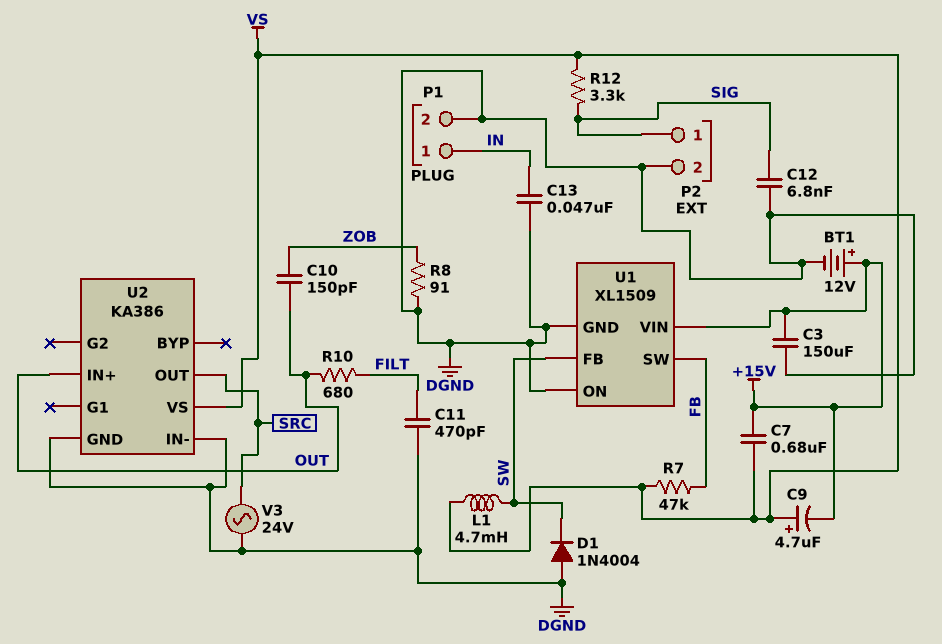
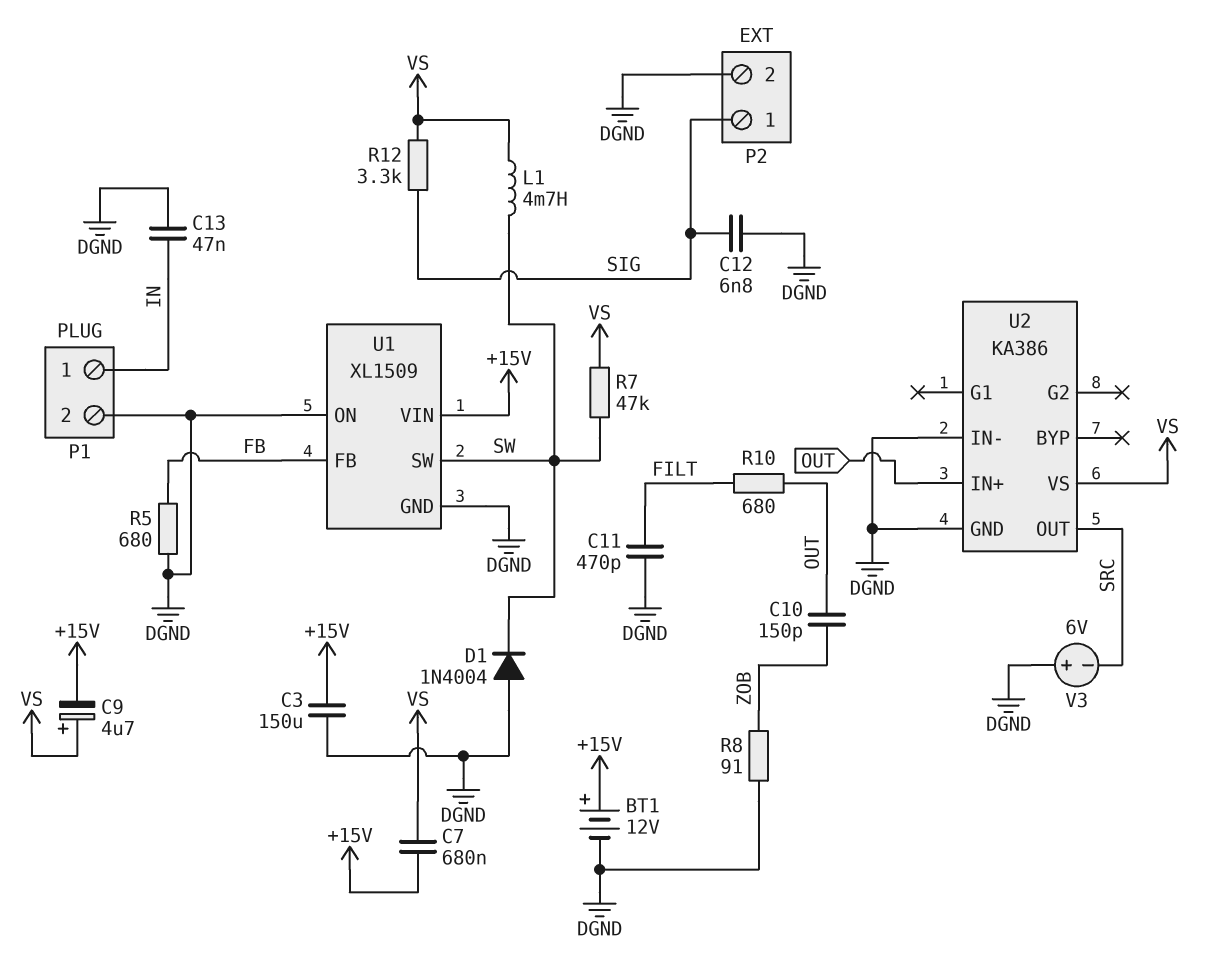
R5: none -> 680 (DGND, FB)
R7: 47k (FB, VS) -> 47k (SW, VS)
U1 pin FB: SW -> FB
U1 pin SW: FB -> SW
V3: AC 24V (DGND, SRC) -> 6V (plus DGND, minus SRC)

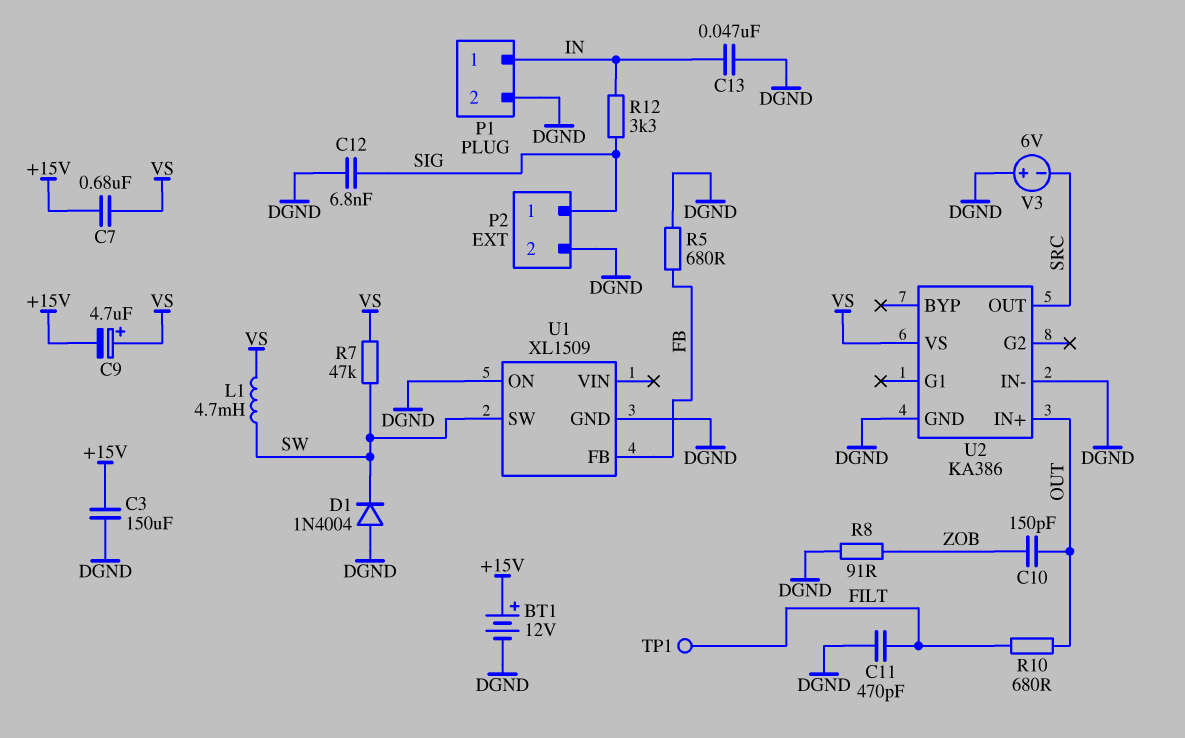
R12: 3.3k (SIG, VS) -> 3.3k (IN, SIG)
TP1: none -> test point (FILT)
U1 pin VIN: +15V -> none

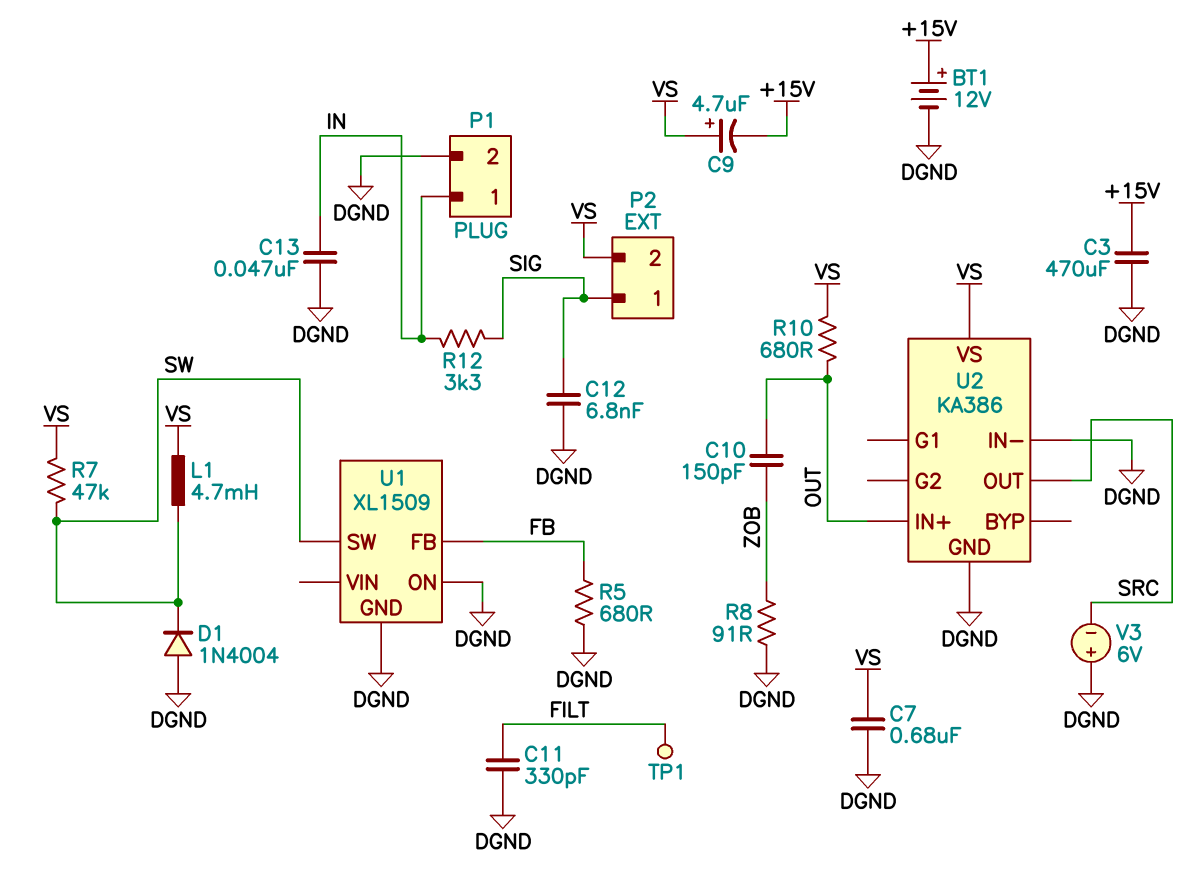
C3: 150uF (+15V, DGND) -> 470uF (+15V, DGND)
C7: 680nF (+15V, VS) -> 680nF (DGND, VS)
C11: 470pF (DGND, FILT) -> 330pF (DGND, FILT)
P2 pin 2: DGND -> VS
R10: 680 (FILT, OUT) -> 680 (OUT, VS)

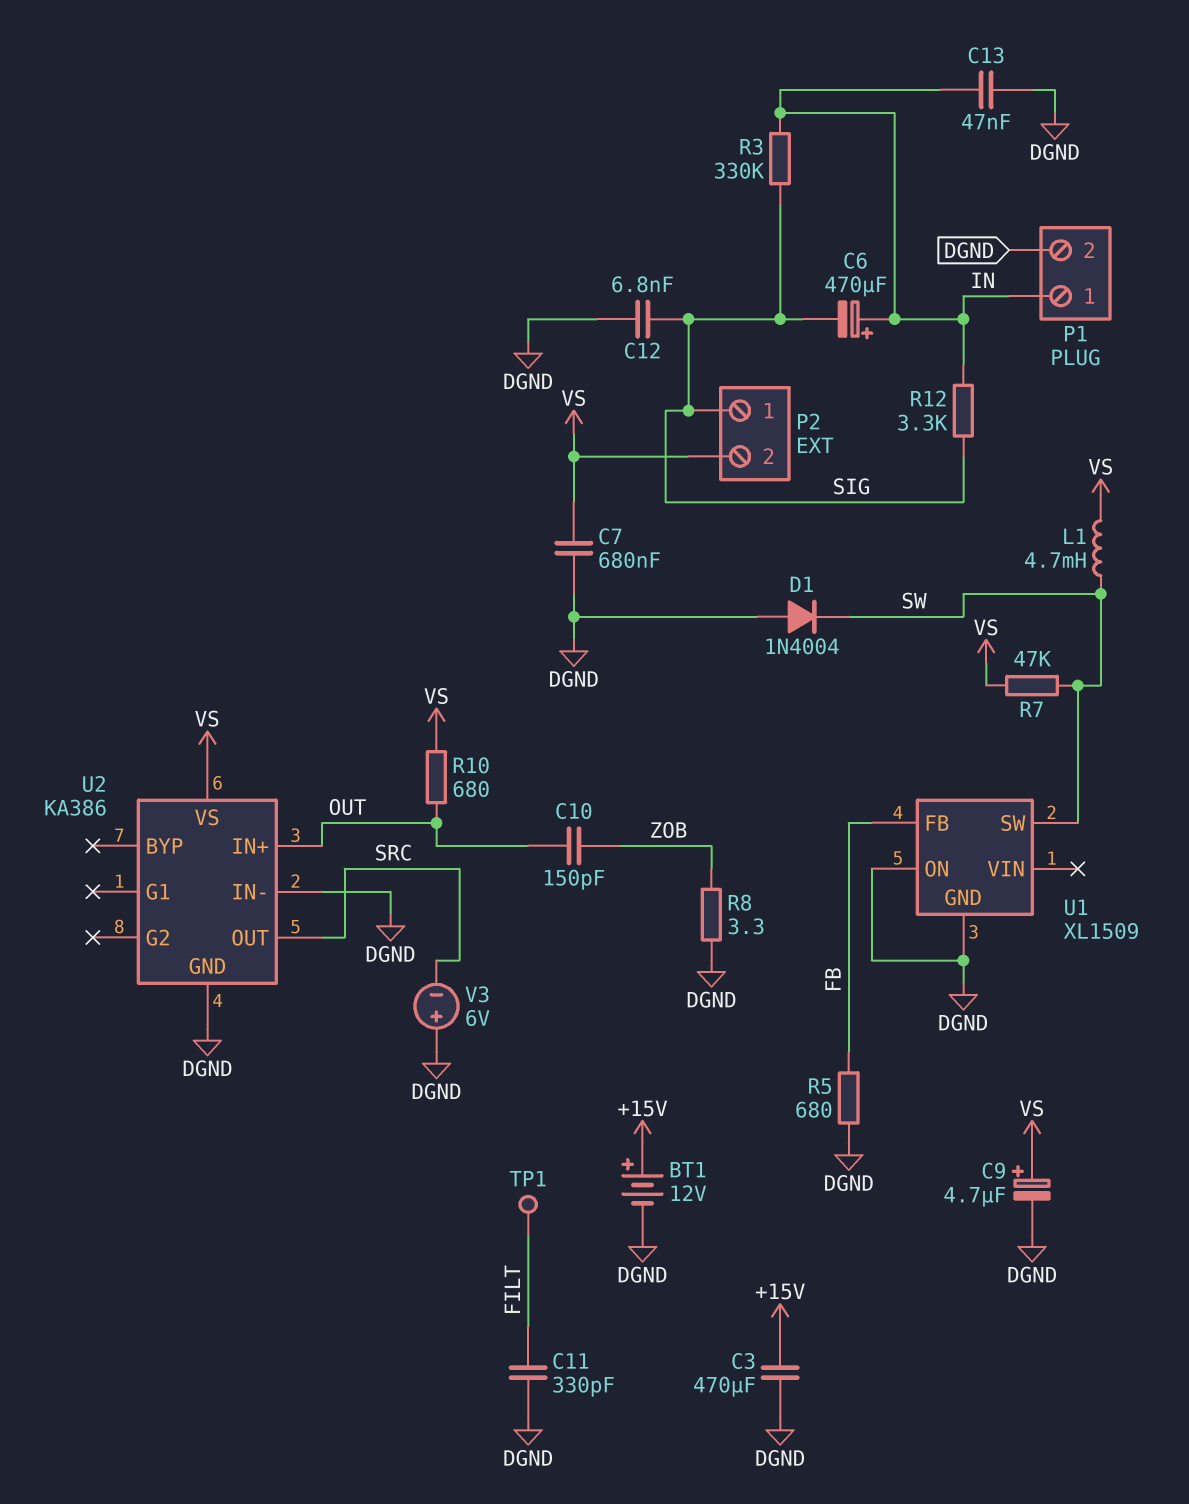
C6: none -> 470uF (plus IN, minus SIG)
C9: 4.7uF (plus VS, minus +15V) -> 4.7uF (plus VS, minus DGND)
R3: none -> 330k (IN, SIG)
R8: 91 (DGND, ZOB) -> 3.3 (DGND, ZOB)

